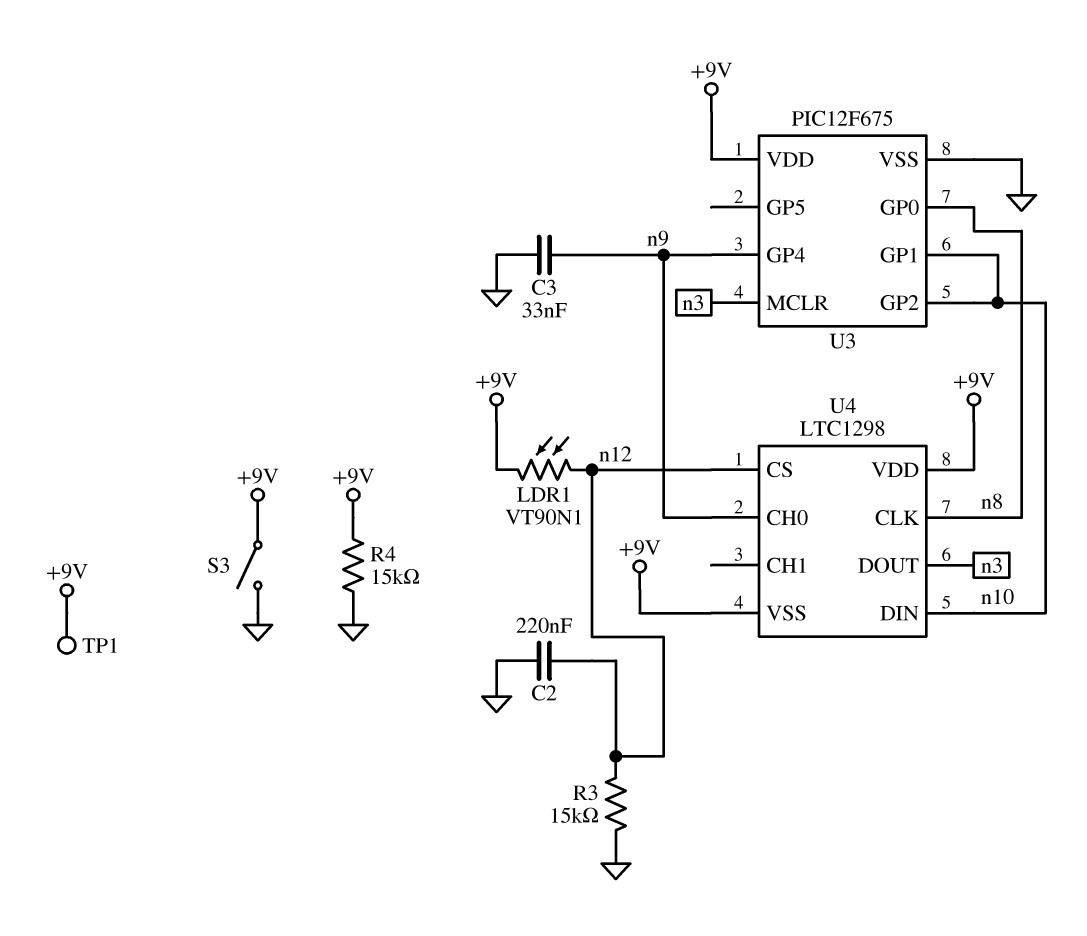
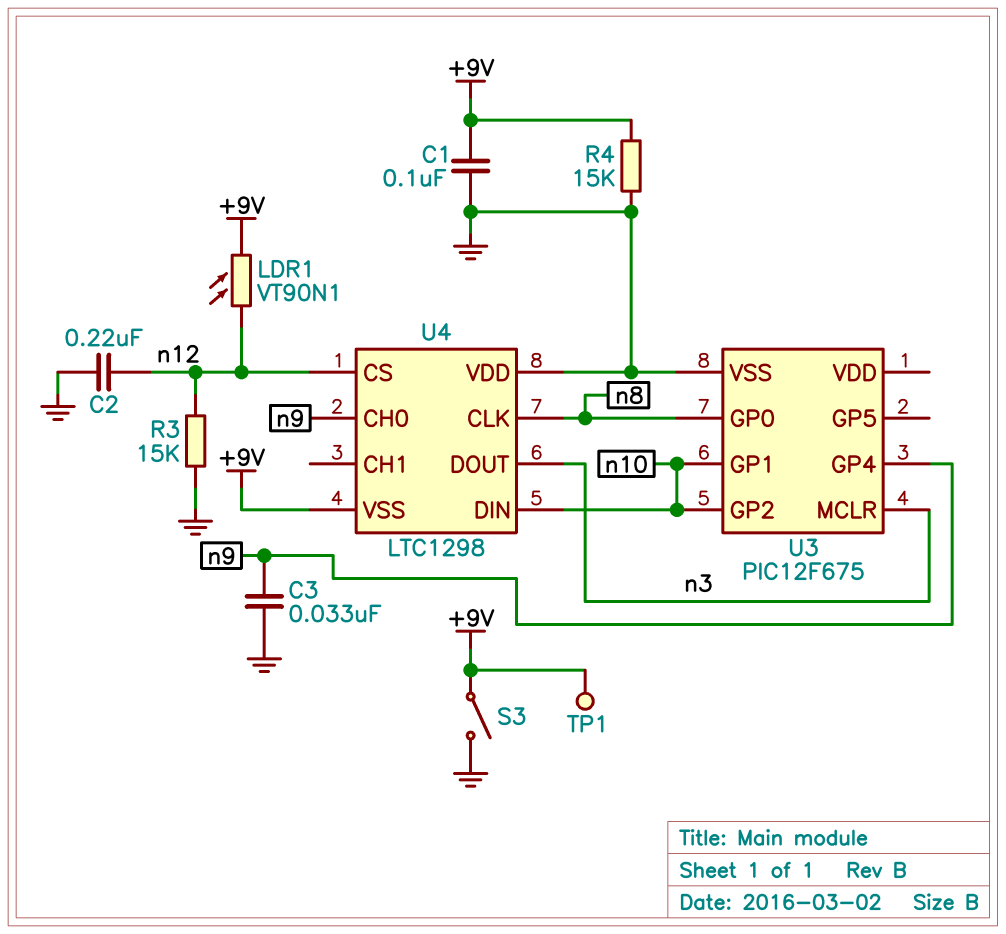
C1: none -> 100nF (+9V, GND)
U3 pin VDD: +9V -> none
U4 pin VDD: +9V -> GND

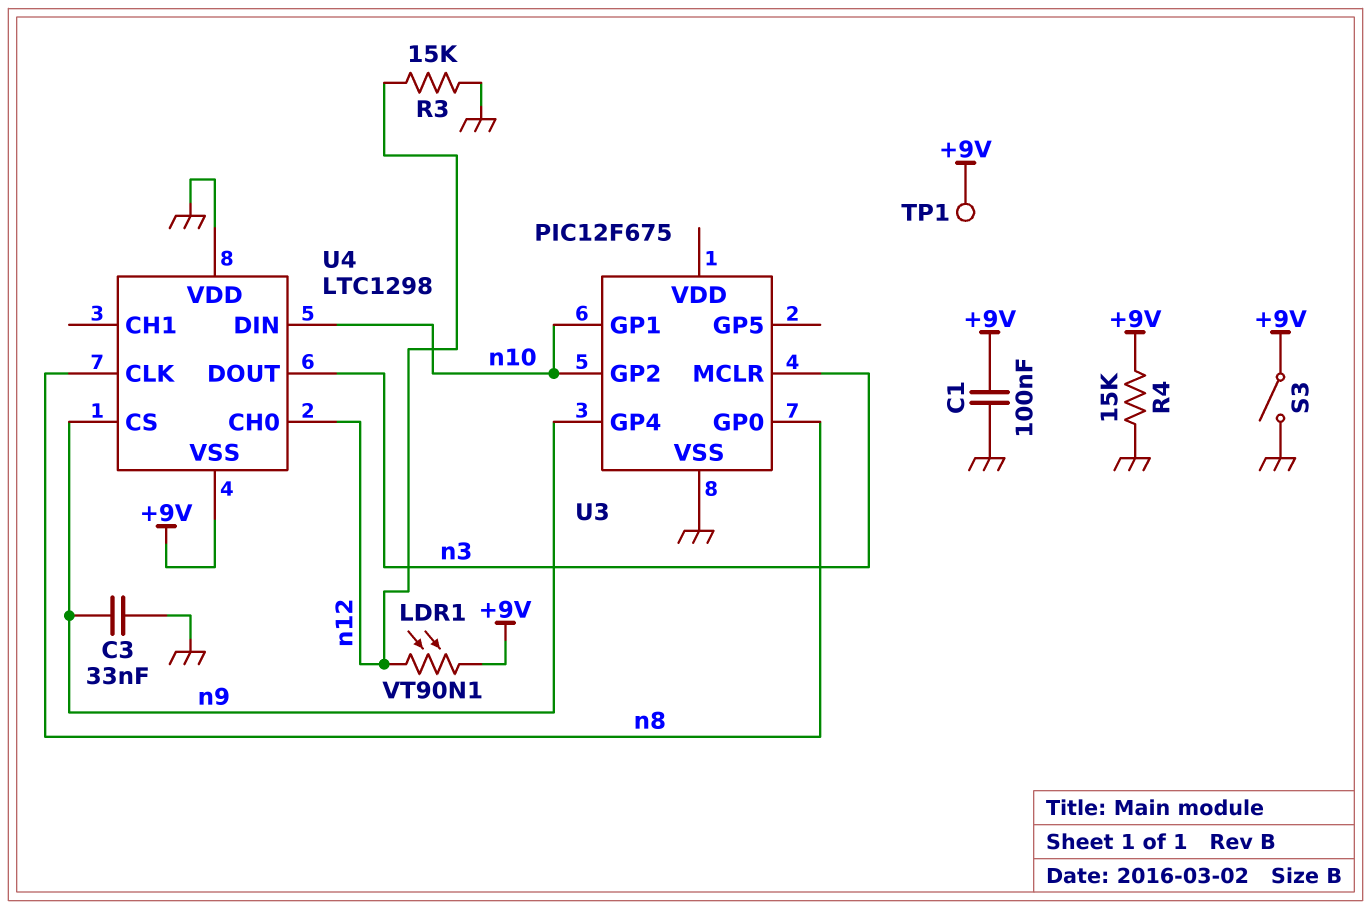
C2: 220nF (GND, n12) -> none
U4 pin CH0: n9 -> n12
U4 pin CS: n12 -> n9

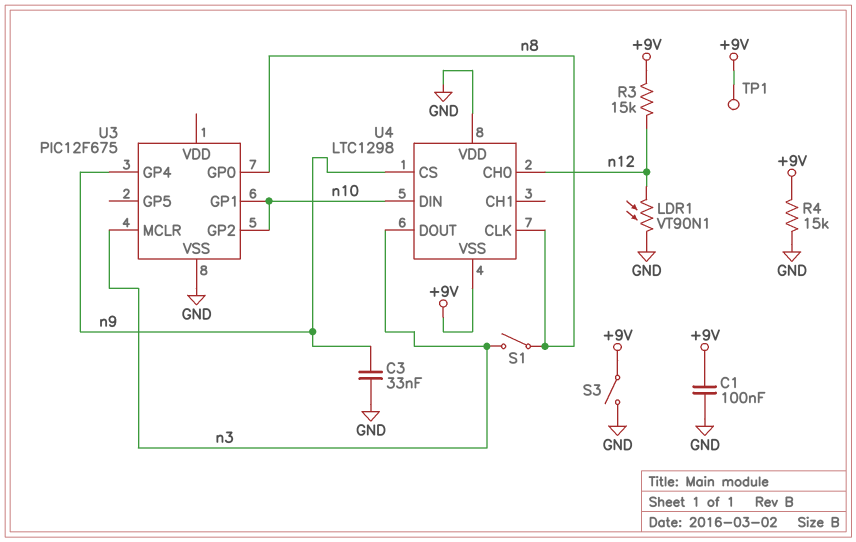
LDR1: VT90N1 (+9V, n12) -> VT90N1 (GND, n12)
R3: 15k (GND, n12) -> 15k (+9V, n12)
S1: none -> switch (n3, n8)

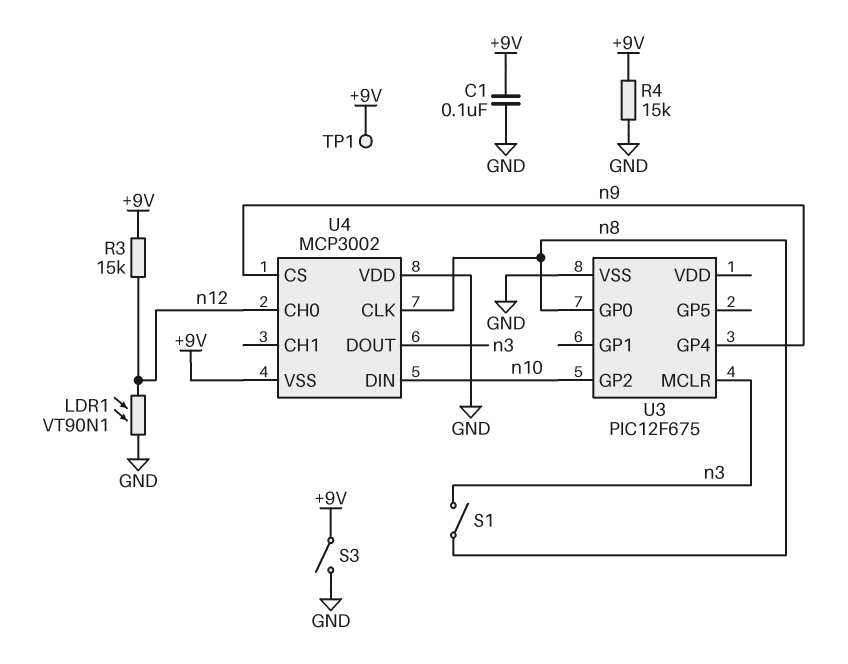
C3: 33nF (GND, n9) -> none
U3 pin GP1: n10 -> none
U4: LTC1298 -> MCP3002

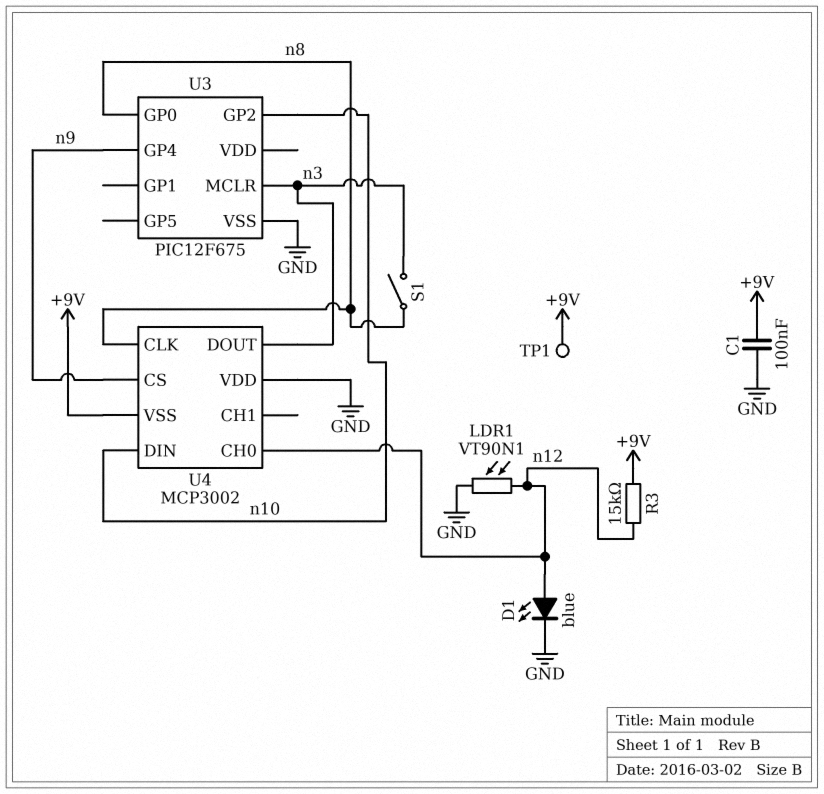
D1: none -> LED blue (A n12, K GND)
R4: 15k (+9V, GND) -> none
S3: switch (+9V, GND) -> none

